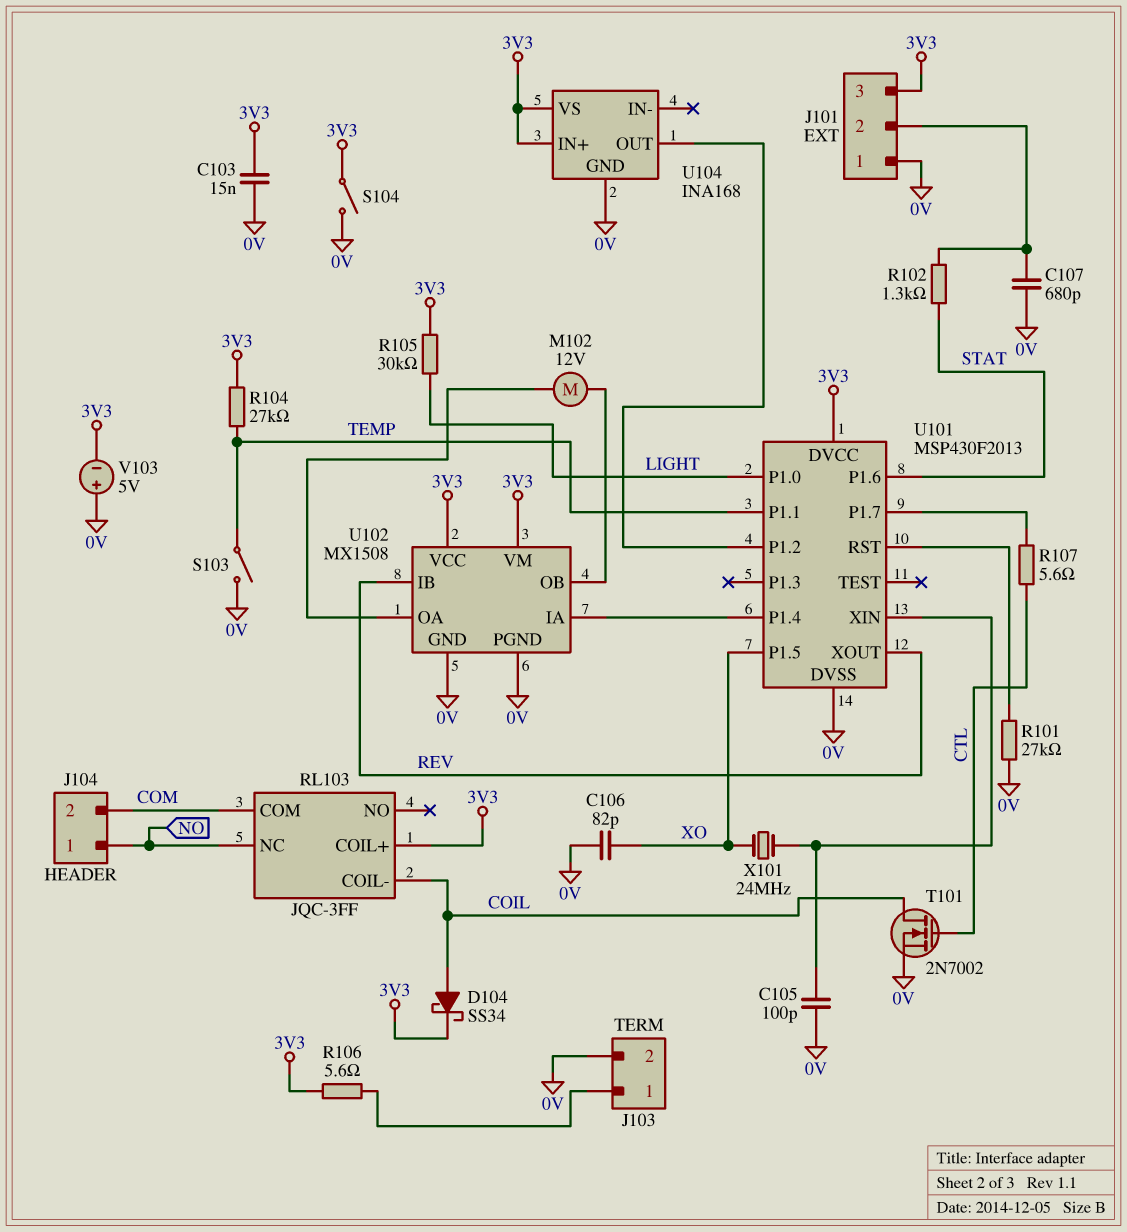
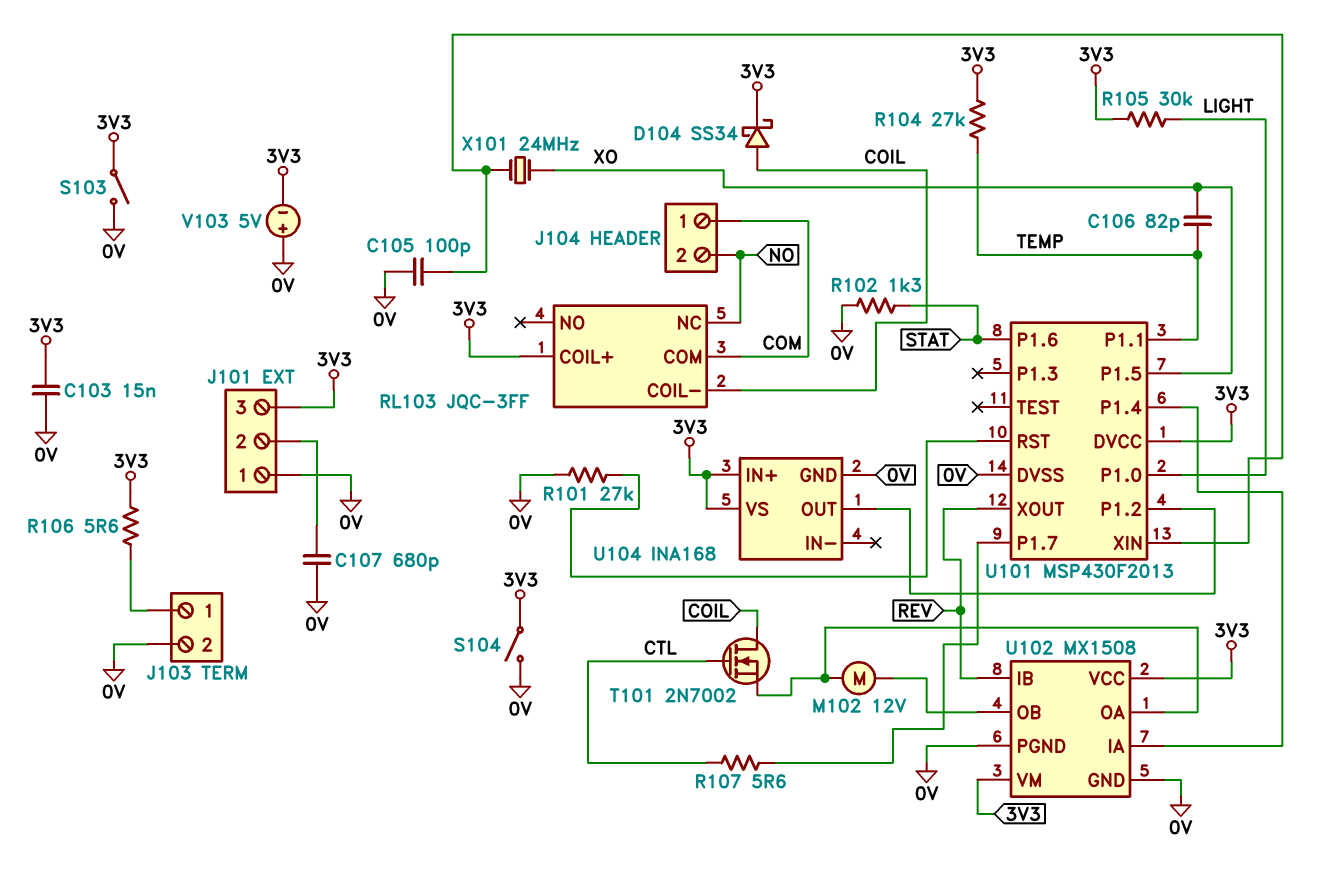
C106: 82pF (0V, XO) -> 82pF (TEMP, XO)
J104 pin 1: NO -> COM
J104 pin 2: COM -> NO
R102: 1.3k (J101/2, STAT) -> 1.3k (0V, STAT)
S103: switch (0V, TEMP) -> switch (0V, 3V3)
T101: NMOS 2N7002 (G CTL, D COIL, S 0V) -> NMOS 2N7002 (G CTL, D COIL, S U102/OA)

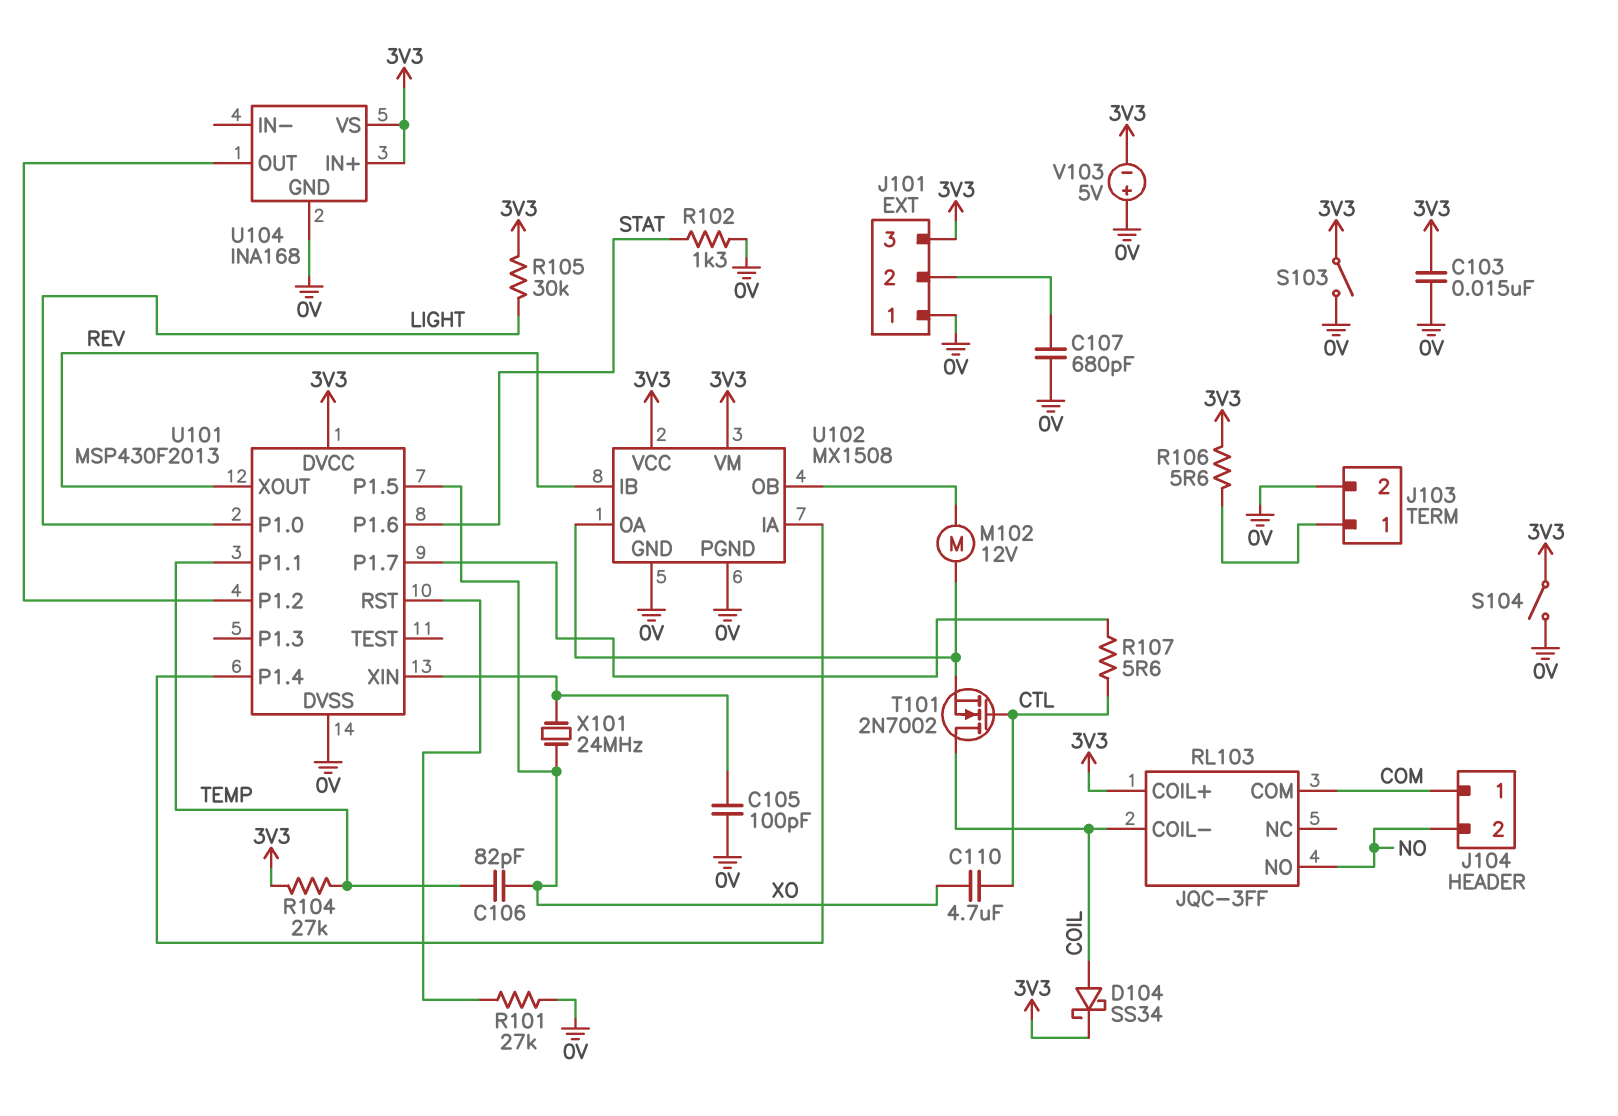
C110: none -> 4.7uF (CTL, XO)
RL103 pin NC: NO -> none
RL103 pin NO: none -> NO

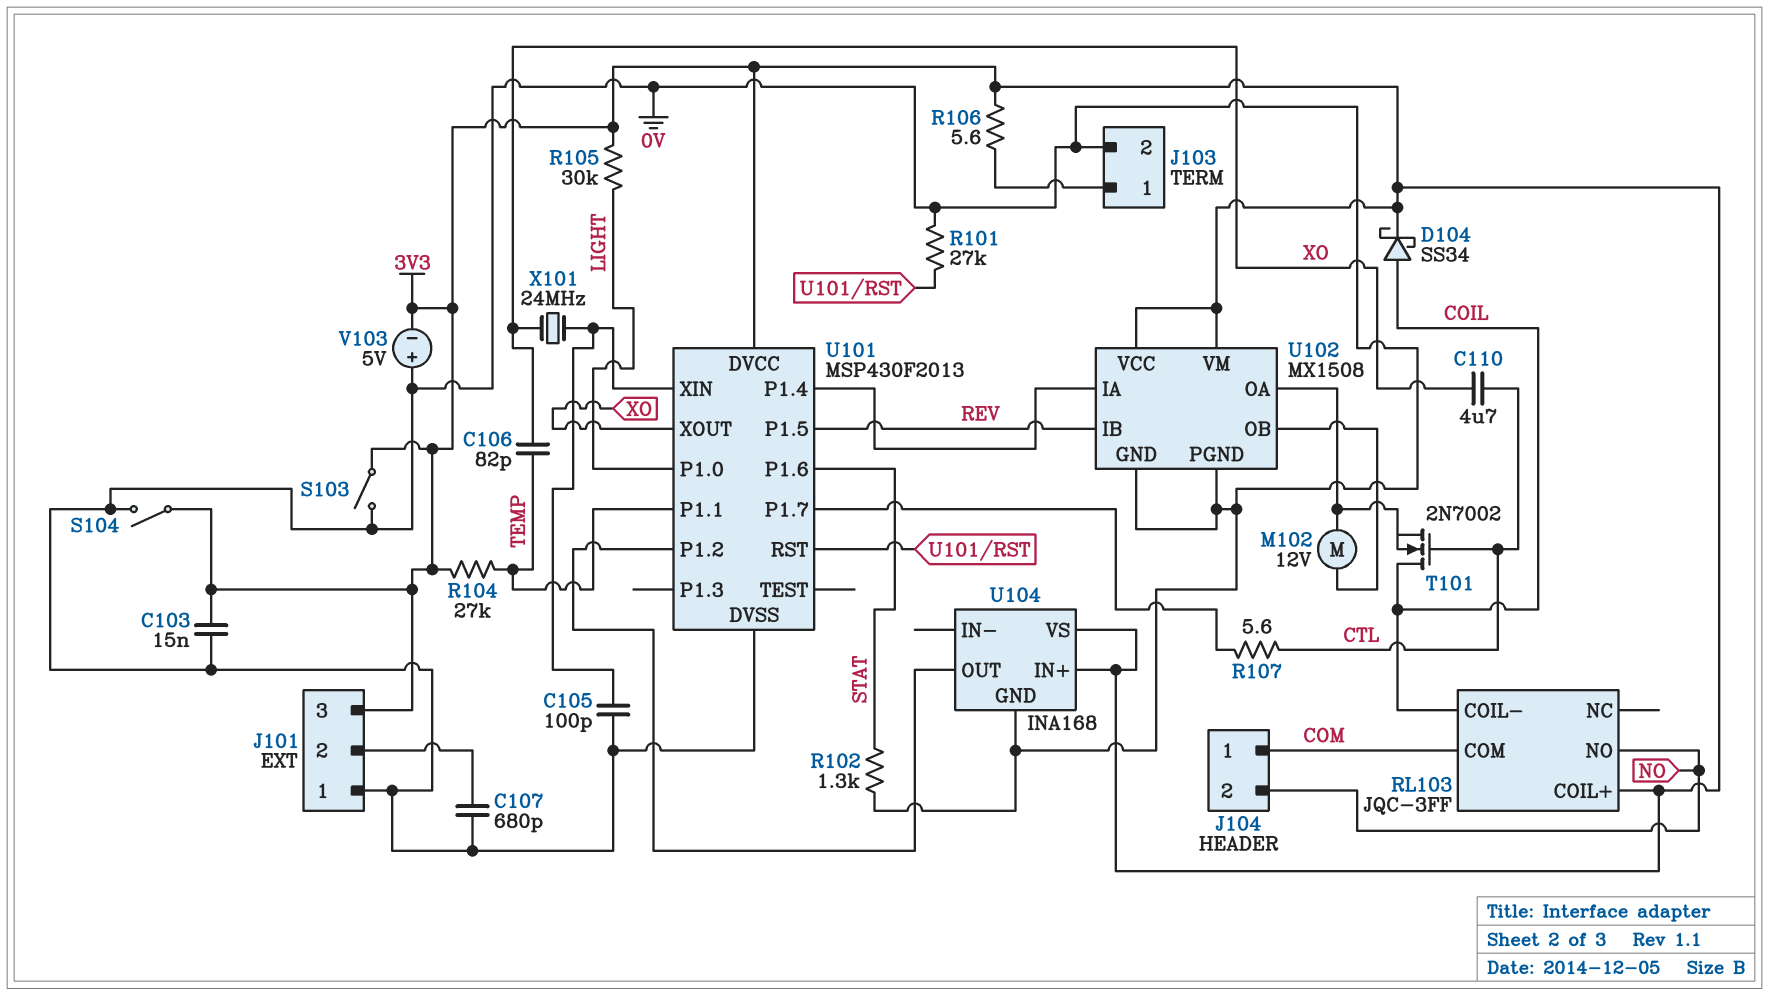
U101 pin P1.5: XO -> REV
U101 pin XOUT: REV -> XO

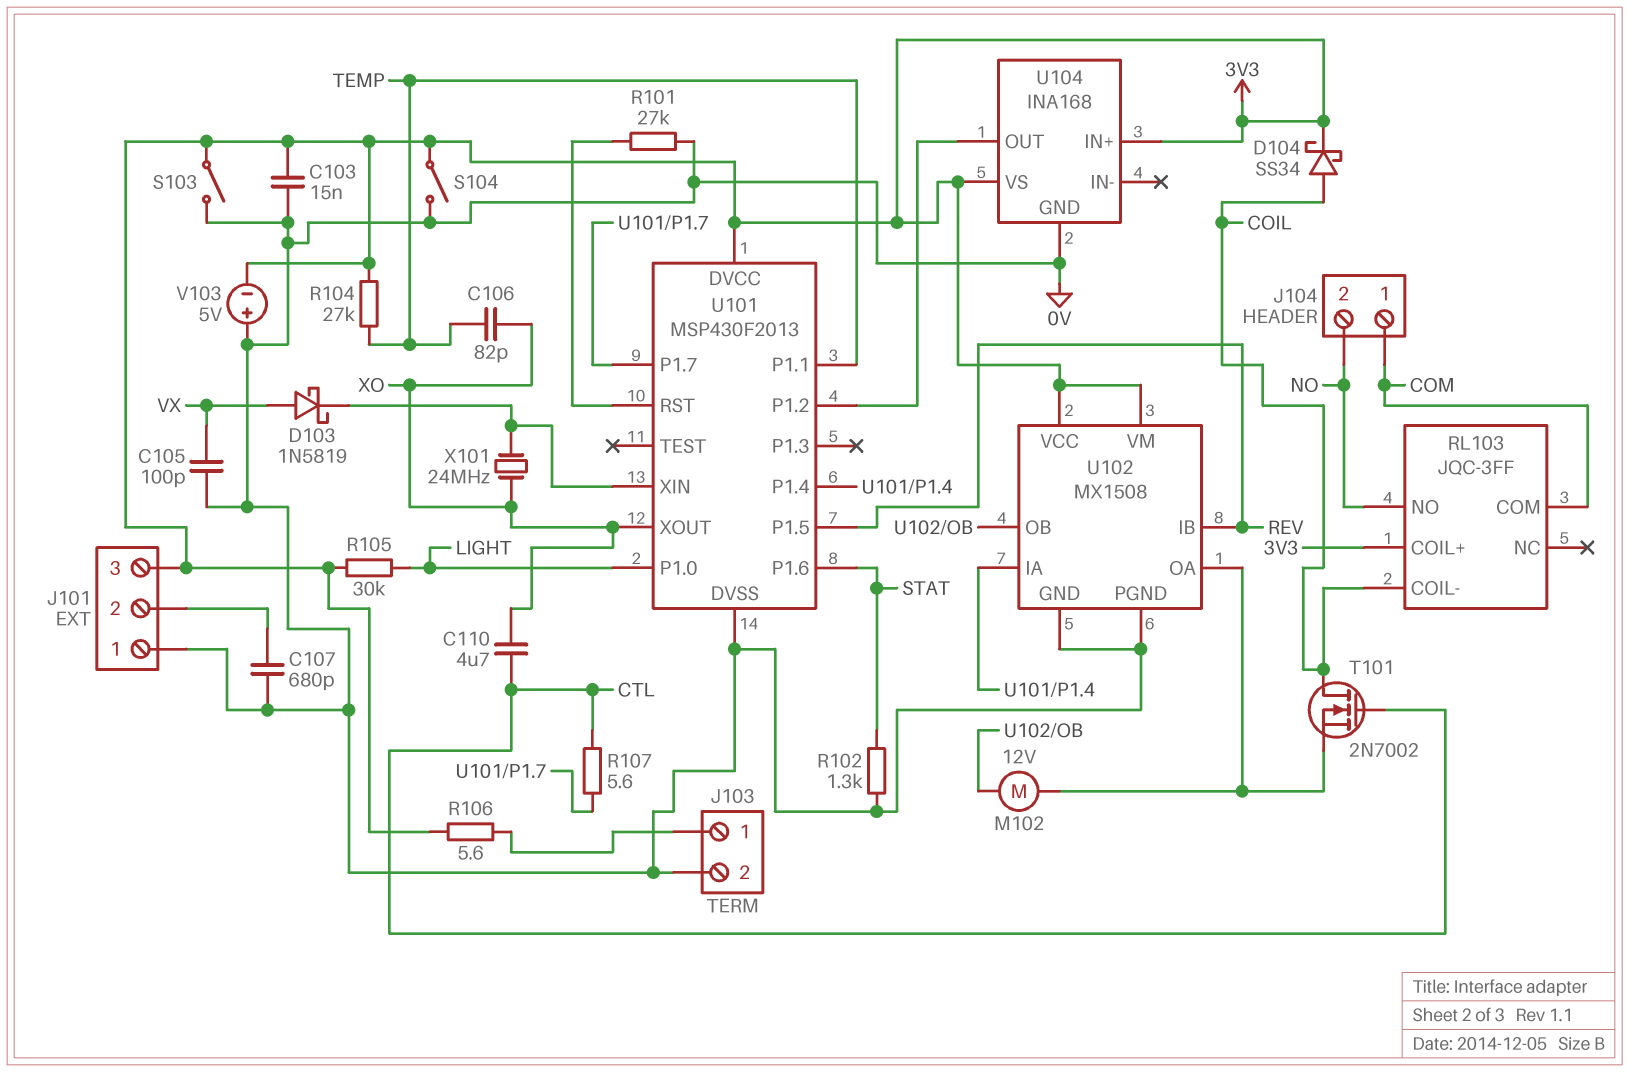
C105: 100pF (0V, U101/XIN) -> 100pF (0V, VX)
D103: none -> schottky 1N5819 (A VX, K U101/XIN)

